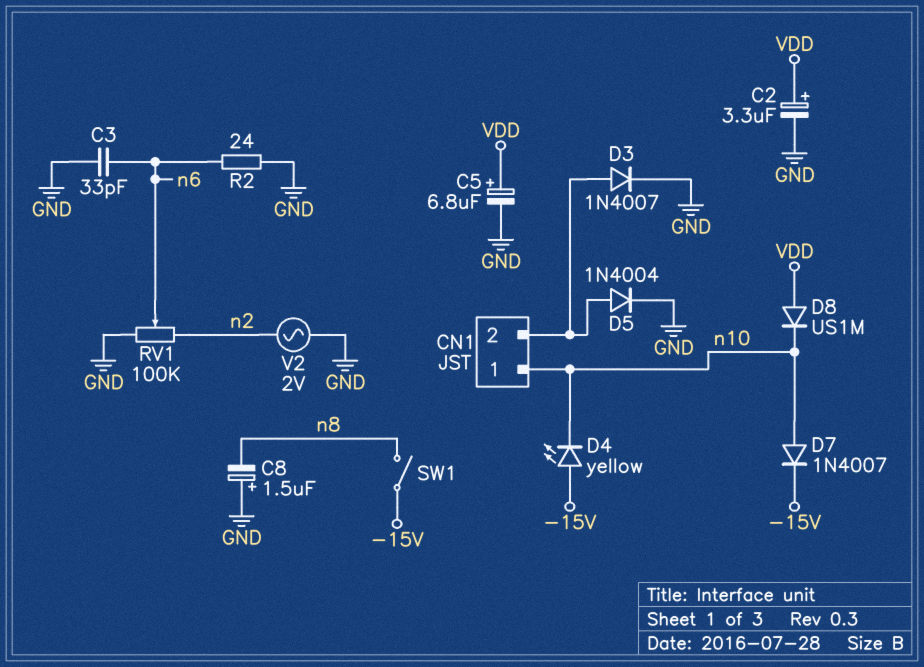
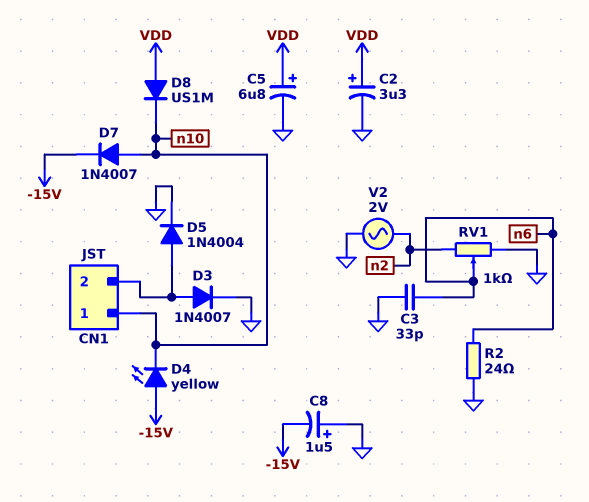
C8: 1.5uF (plus GND, minus n8) -> 1.5uF (plus GND, minus -15V)
RV1: 100k (GND, n2, wiper n6) -> 1k (GND, n2, wiper n6)
SW1: switch (-15V, n8) -> none

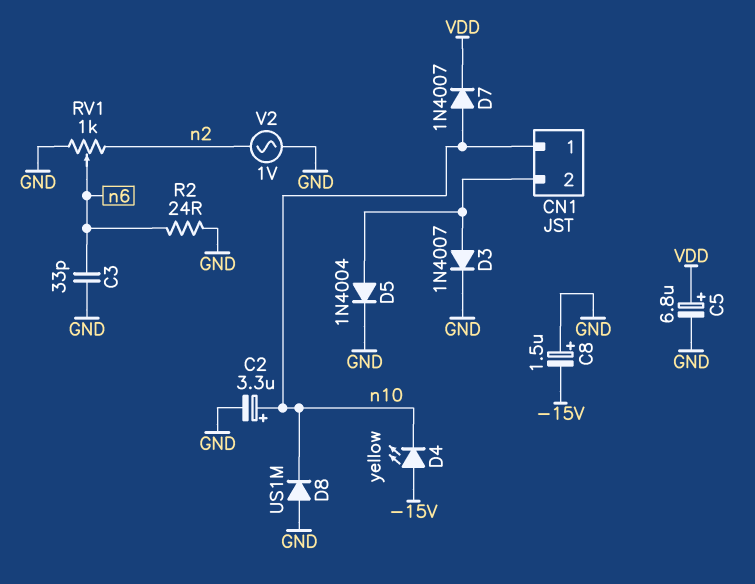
C2: 3.3uF (plus VDD, minus GND) -> 3.3uF (plus n10, minus GND)
D7: diode 1N4007 (A n10, K -15V) -> diode 1N4007 (A n10, K VDD)
D8: diode US1M (A VDD, K n10) -> diode US1M (A GND, K n10)
V2: AC 2V (GND, n2) -> AC 1V (GND, n2)

